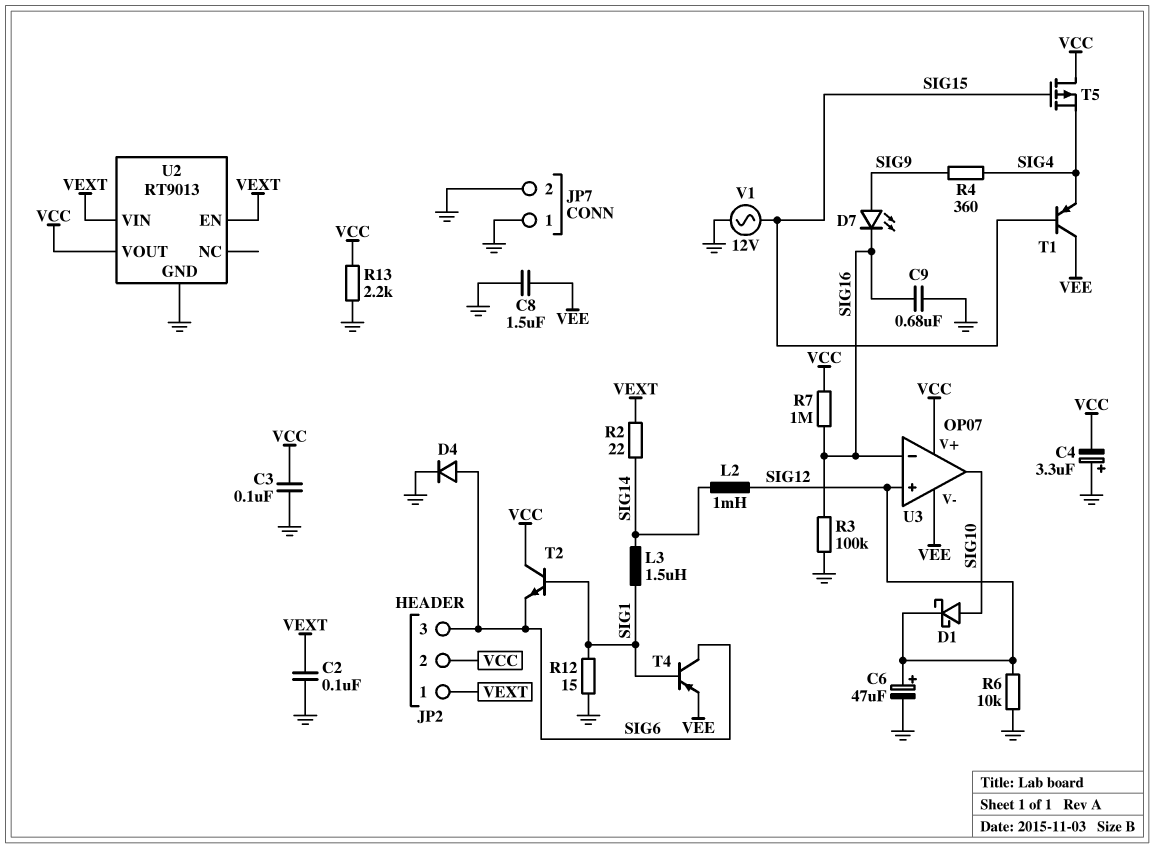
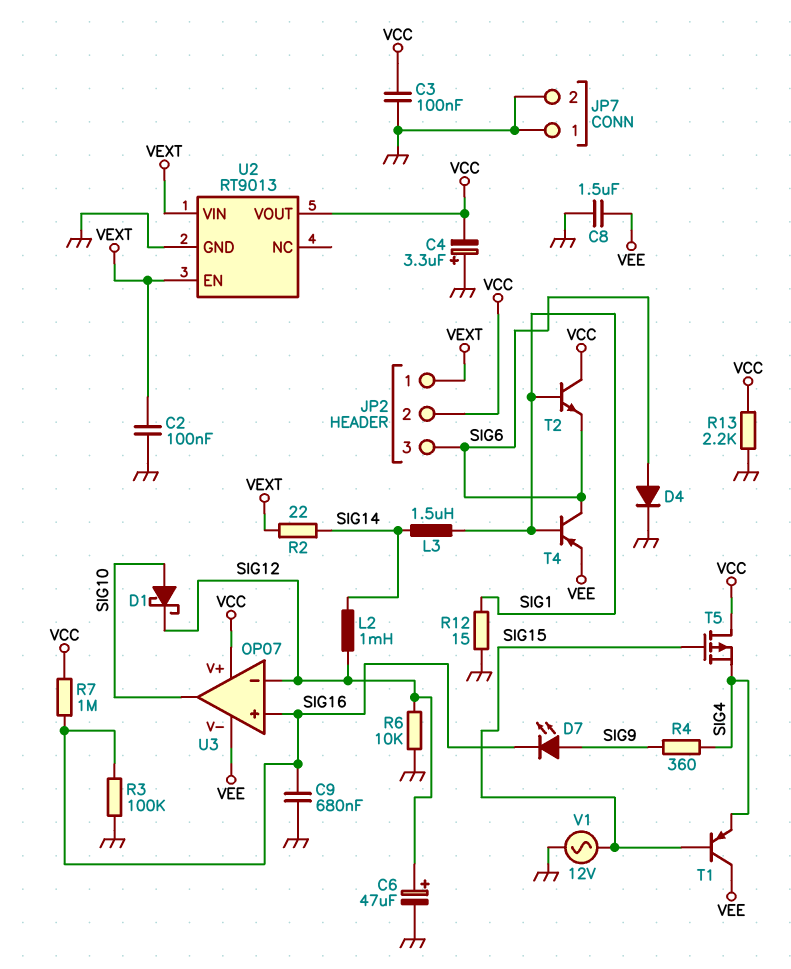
U3 pin in+: SIG12 -> SIG16
U3 pin in-: SIG16 -> SIG12

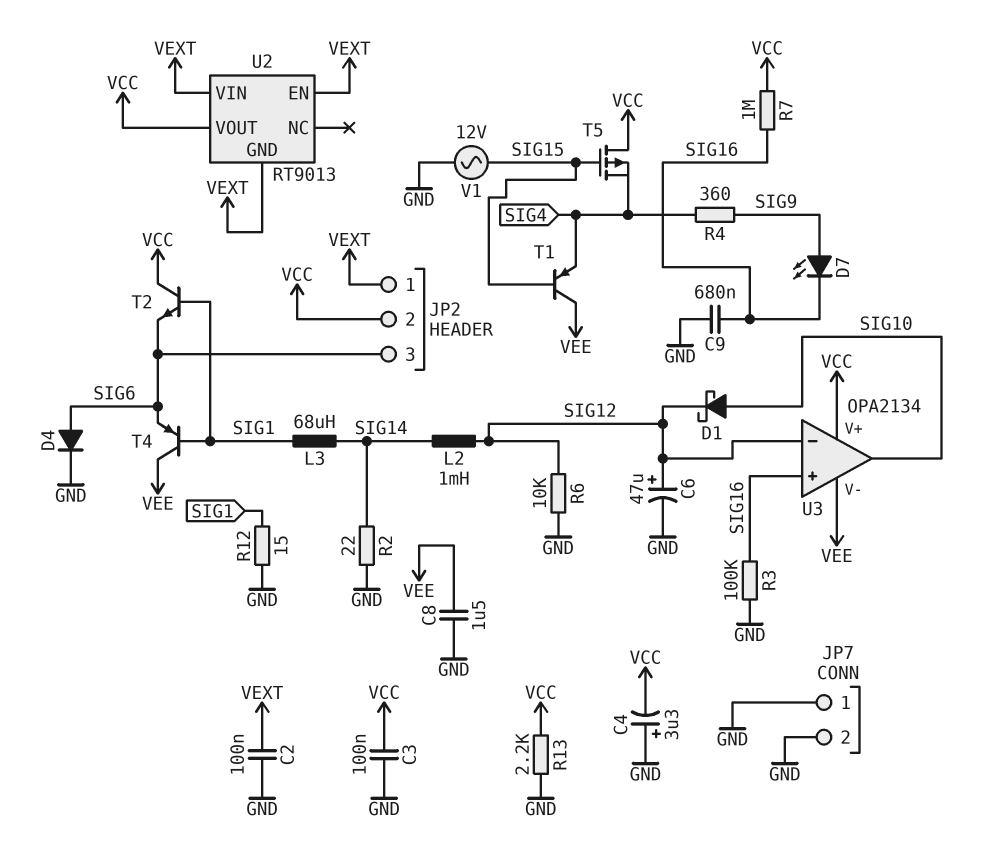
L3: 1.5uH (SIG1, SIG14) -> 68uH (SIG1, SIG14)
R2: 22 (SIG14, VEXT) -> 22 (GND, SIG14)
T4: PNP (B SIG1, C SIG6, E VEE) -> PNP (B SIG1, C VEE, E SIG6)
U2 pin GND: GND -> VEXT
U3: OP07 -> OPA2134

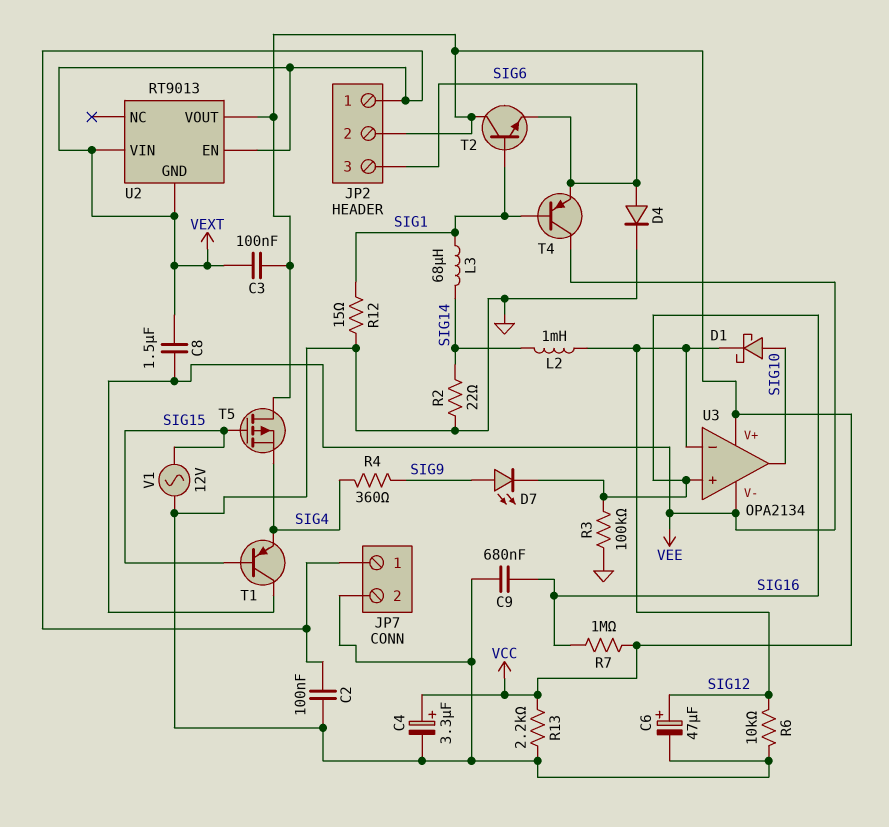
C3: 100nF (GND, VCC) -> 100nF (VCC, VEXT)
C4: 3.3uF (plus GND, minus VCC) -> 3.3uF (plus VCC, minus GND)
C8: 1.5uF (GND, VEE) -> 1.5uF (VEE, VEXT)
JP7 pin 1: GND -> VEXT

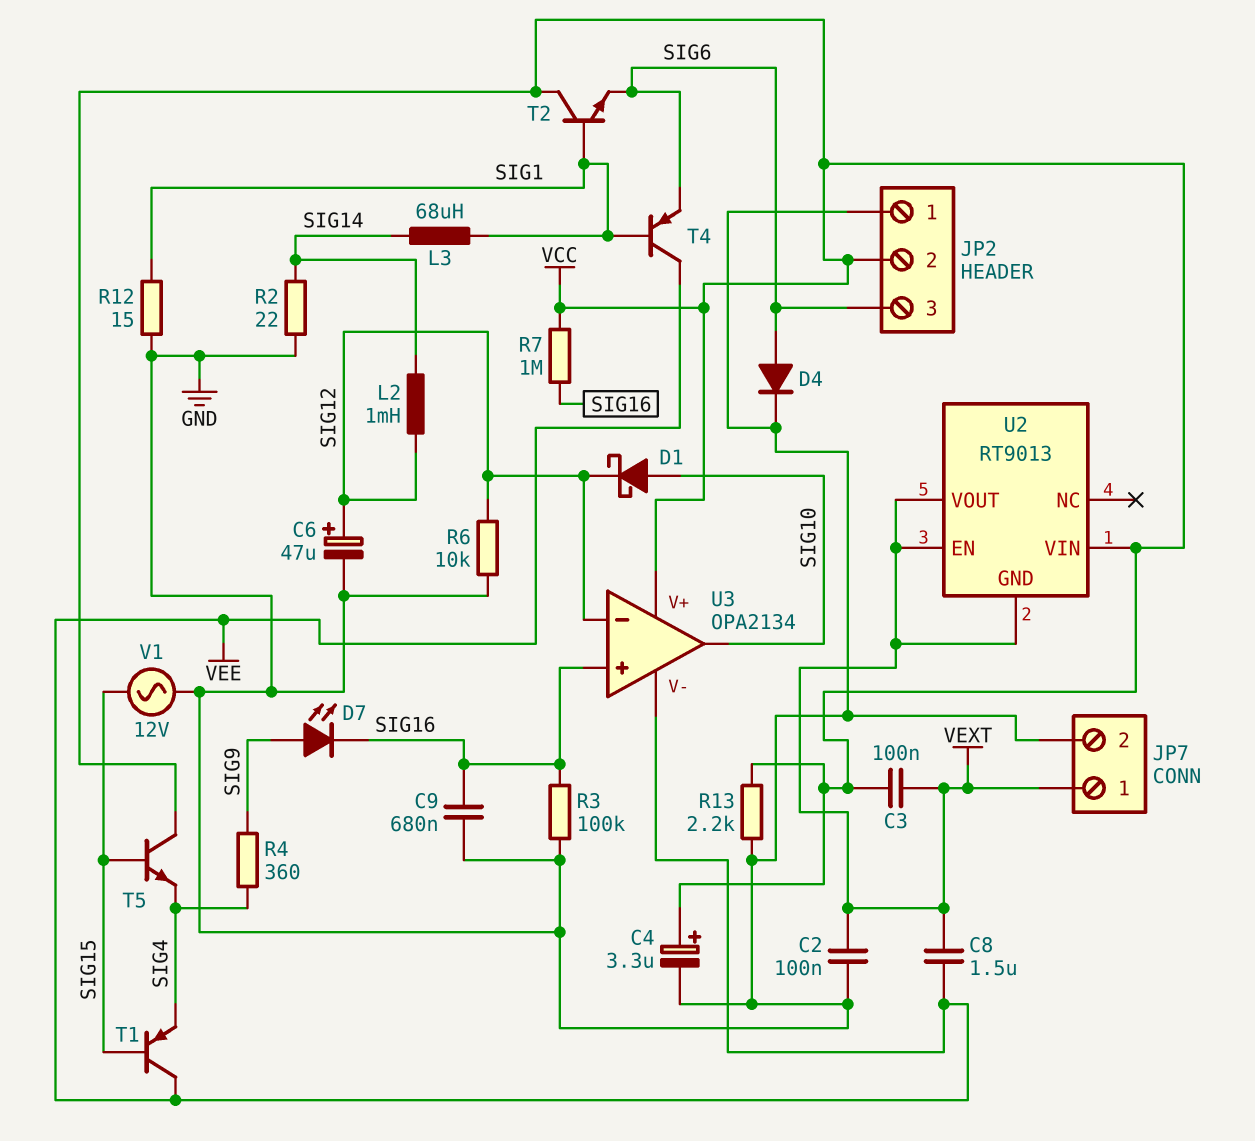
JP2 pin 1: VEXT -> GND
T5: PMOS (G SIG15, D VCC, S SIG4) -> NPN (B SIG15, C VCC, E SIG4)
U2 pin VIN: VEXT -> VCC
U2 pin VOUT: VCC -> VEXT

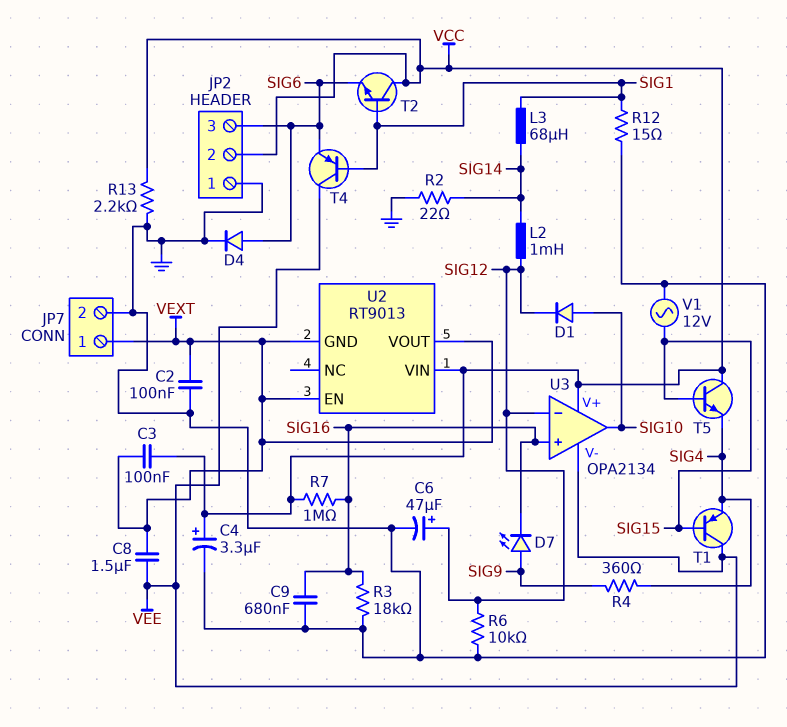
D1: schottky (A SIG10, K SIG12) -> diode (A SIG10, K SIG12)
R3: 100k (GND, SIG16) -> 18k (GND, SIG16)

